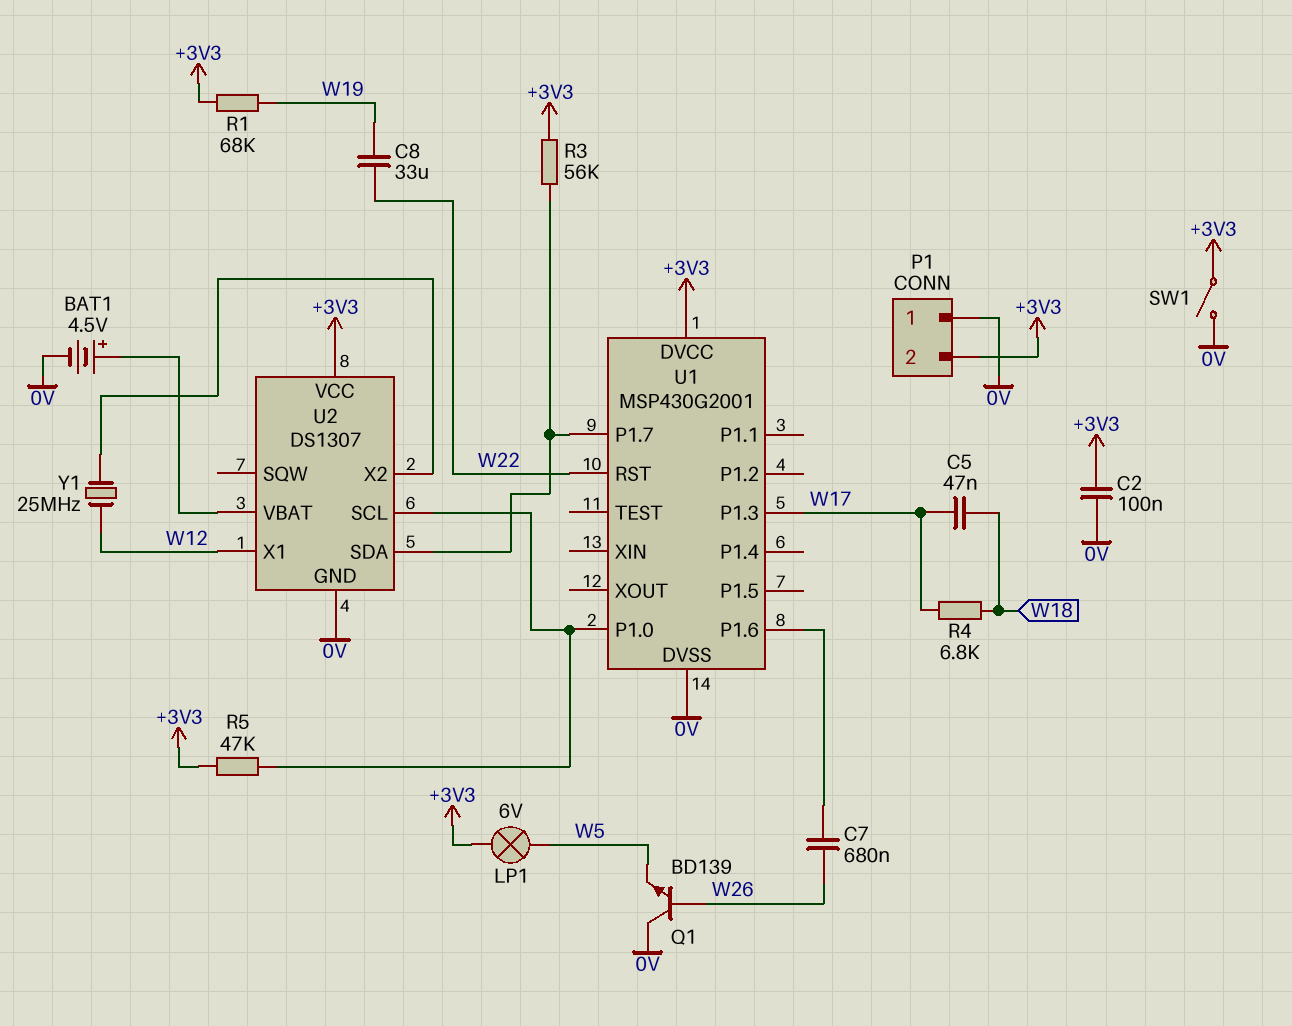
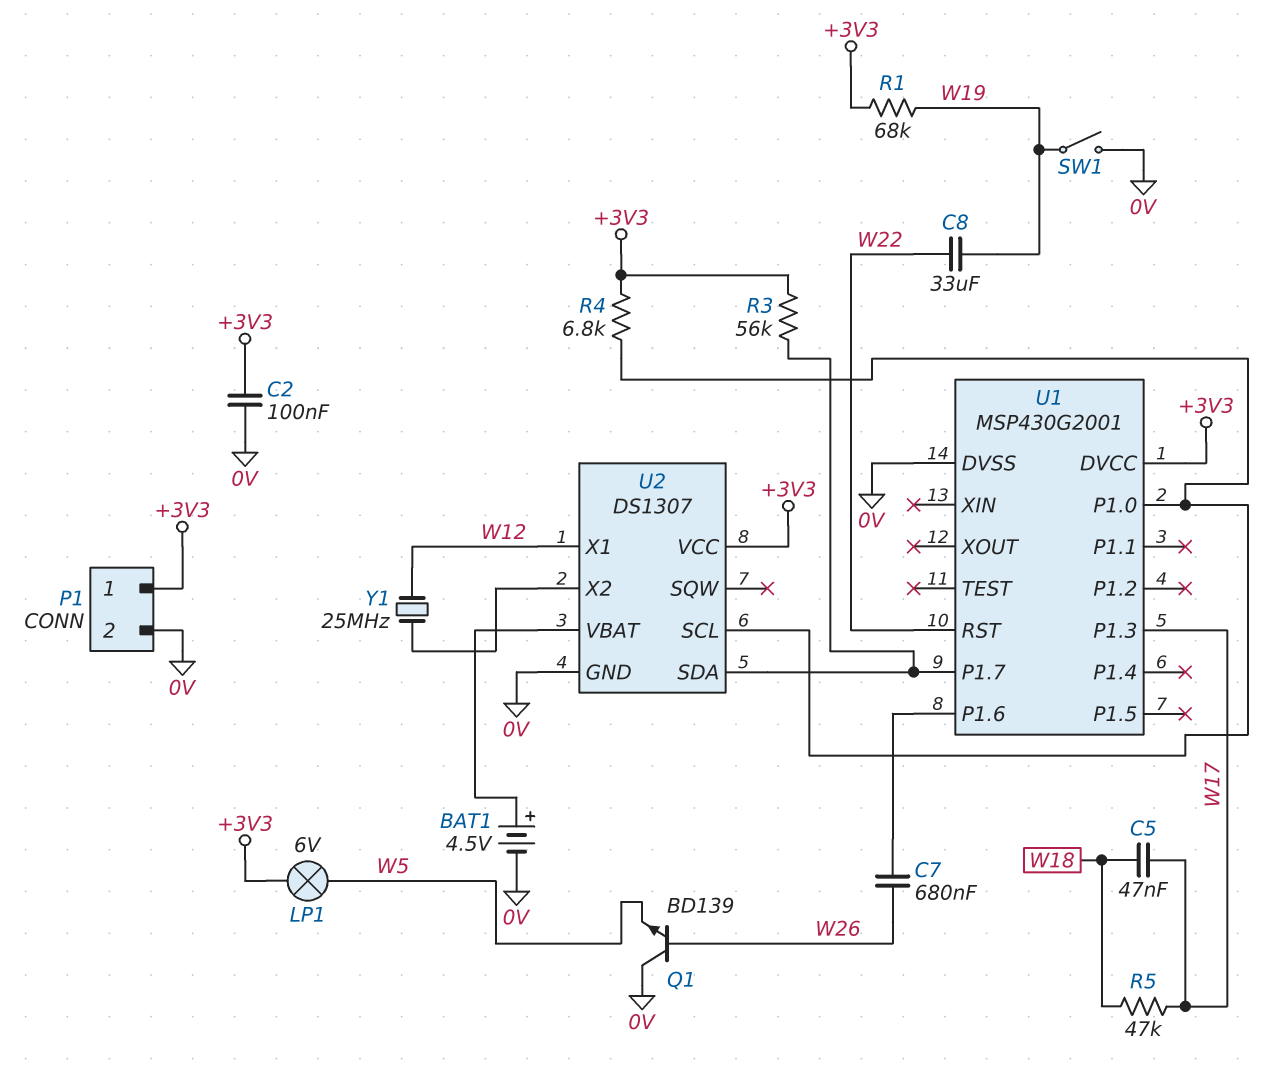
P1 pin 1: 0V -> +3V3
P1 pin 2: +3V3 -> 0V
R4: 6.8k (W17, W18) -> 6.8k (+3V3, U1/P1.0)
R5: 47k (+3V3, U1/P1.0) -> 47k (W17, W18)
SW1: switch (+3V3, 0V) -> switch (0V, W19)

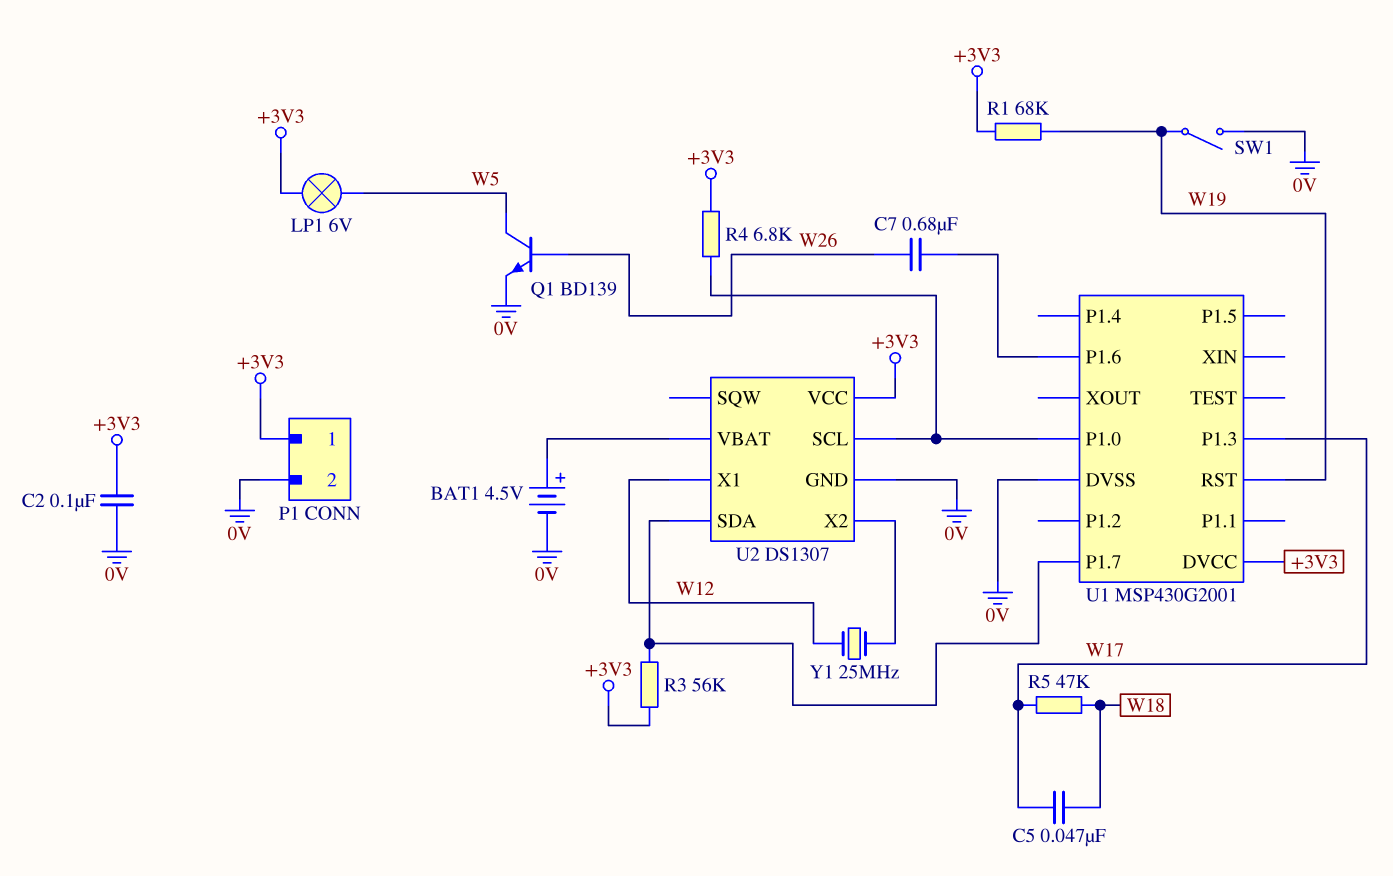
C8: 33uF (W19, W22) -> none
Q1: NPN BD139 (B W26, C 0V, E W5) -> NPN BD139 (B W26, C W5, E 0V)
U1 pin RST: W22 -> W19

